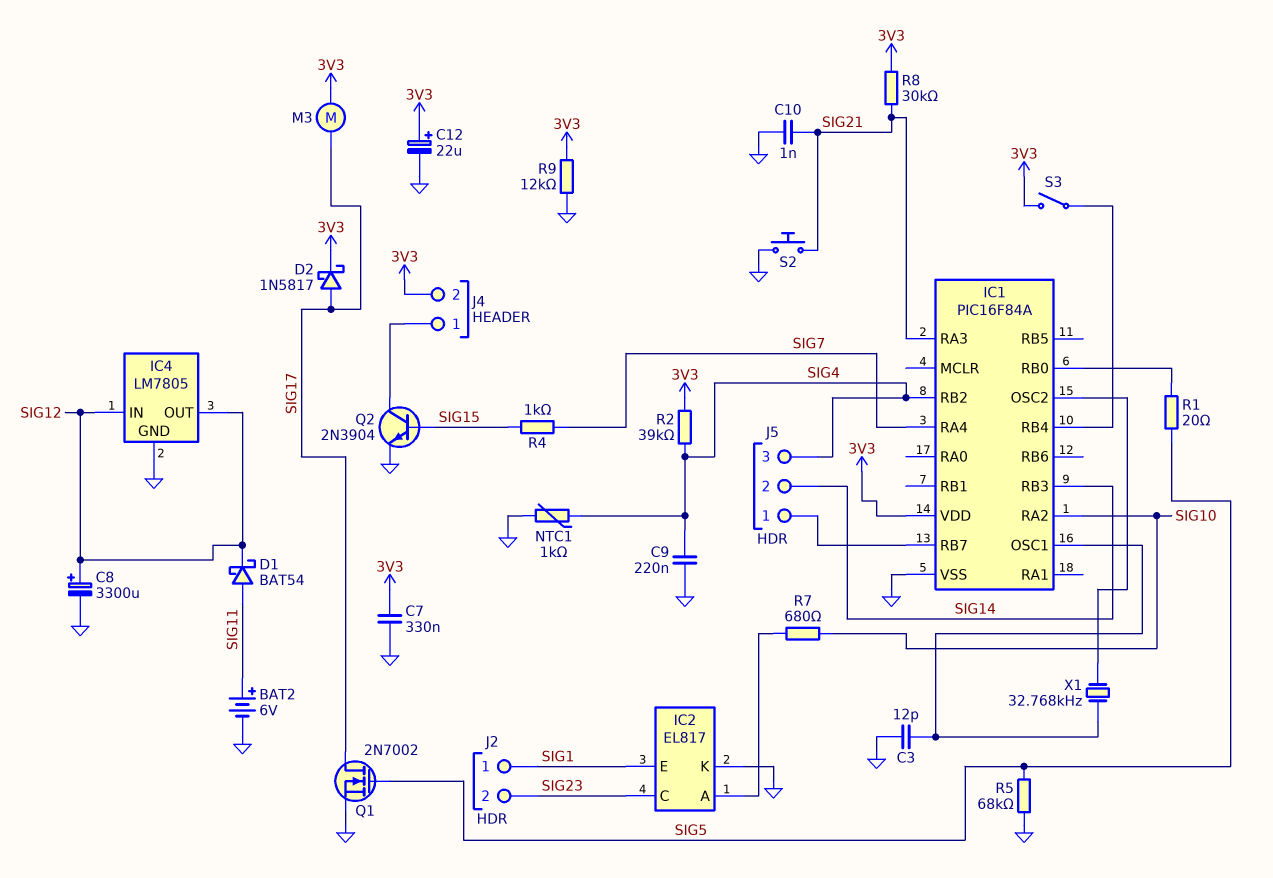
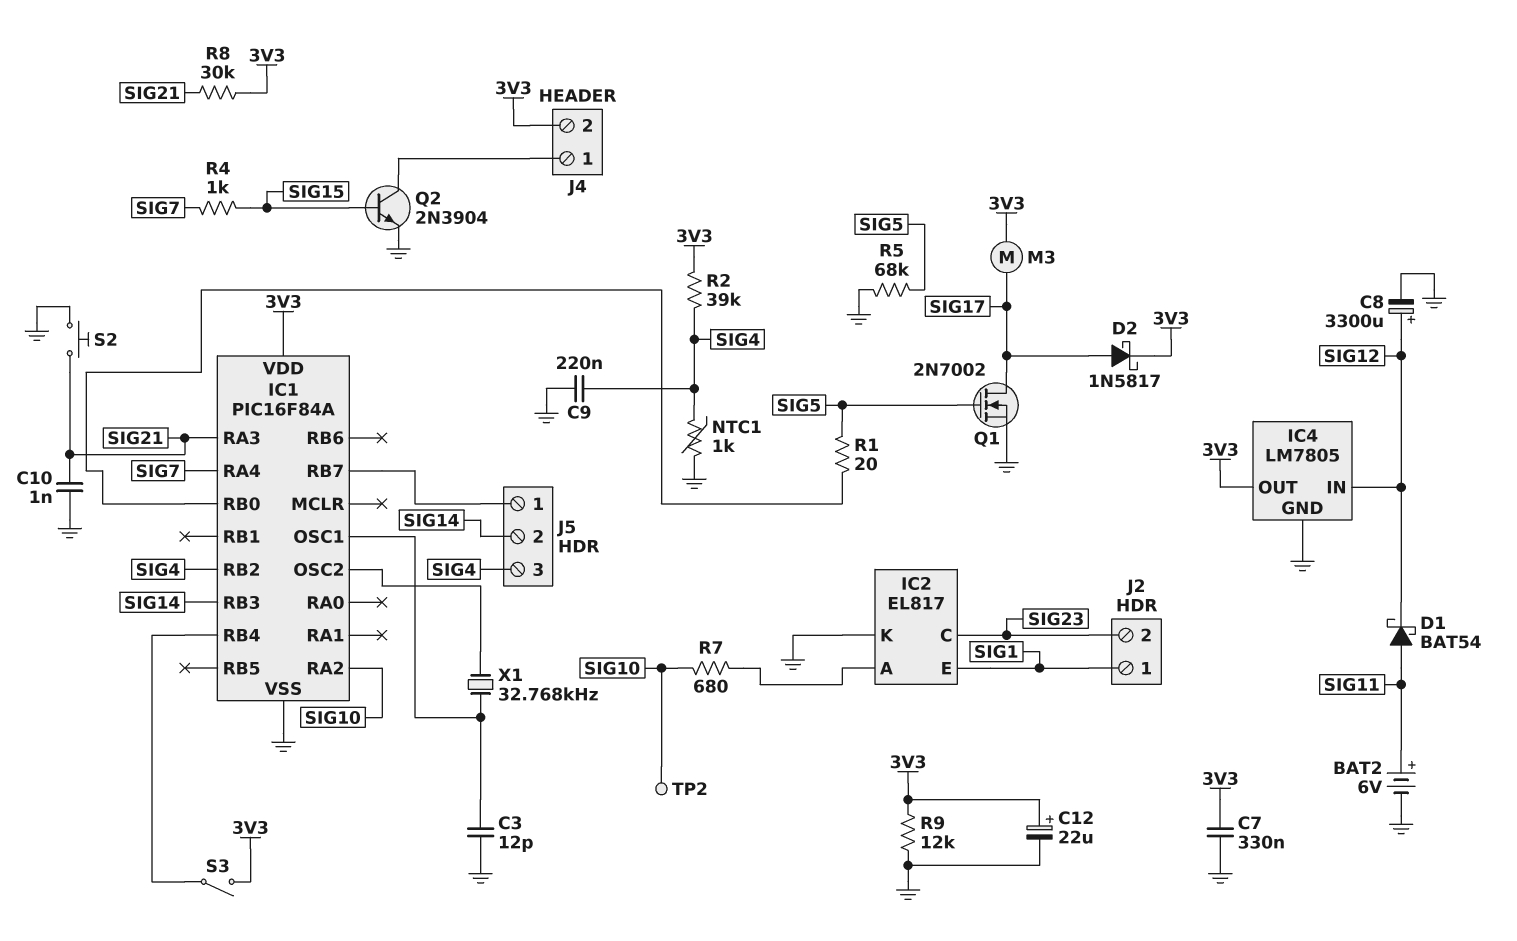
IC4 pin OUT: SIG12 -> 3V3
TP2: none -> test point (SIG10)

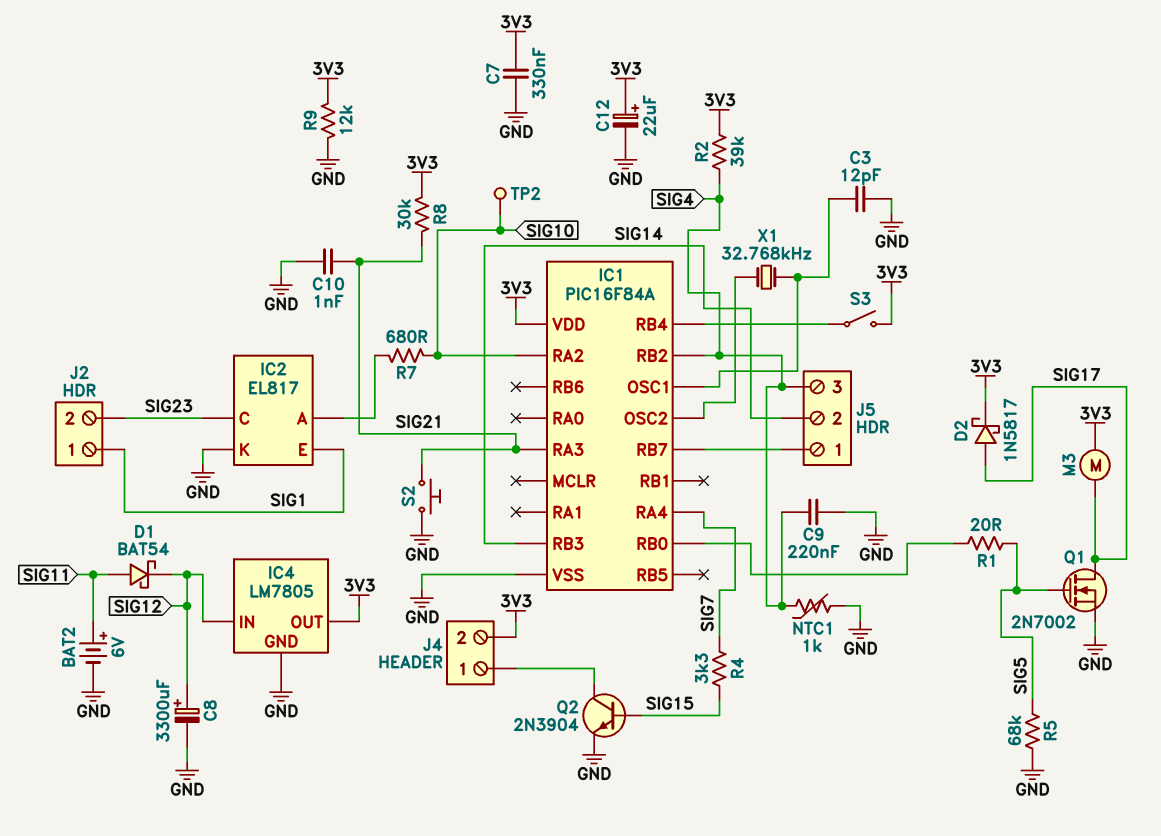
R4: 1k (SIG7, SIG15) -> 3.3k (SIG7, SIG15)

